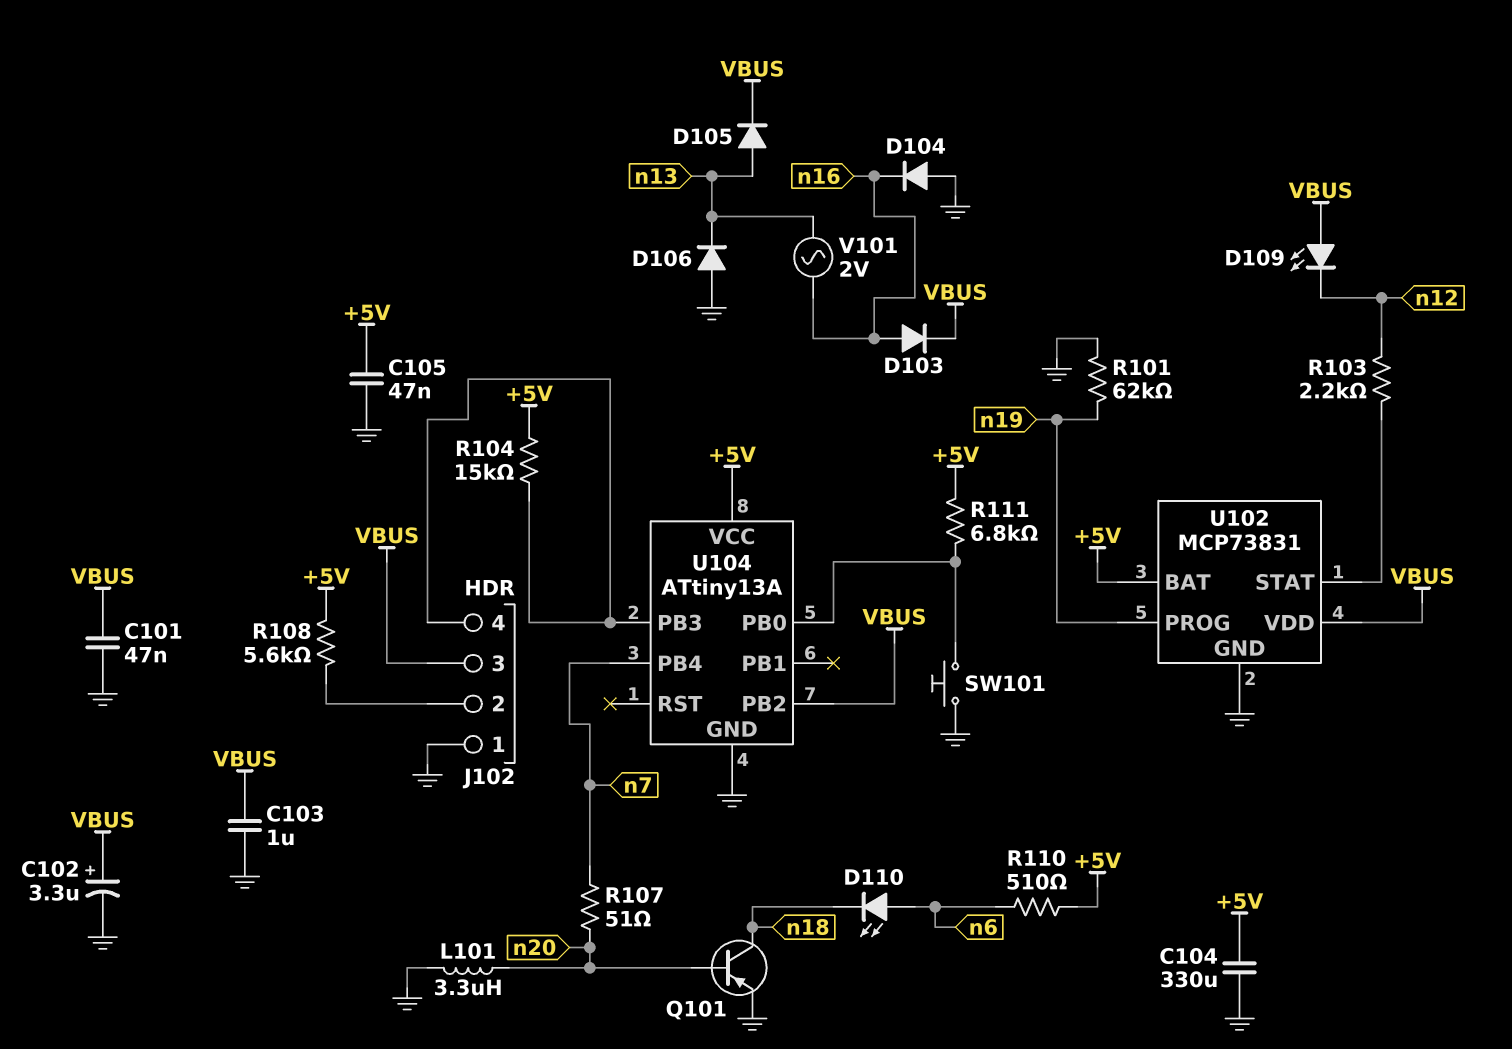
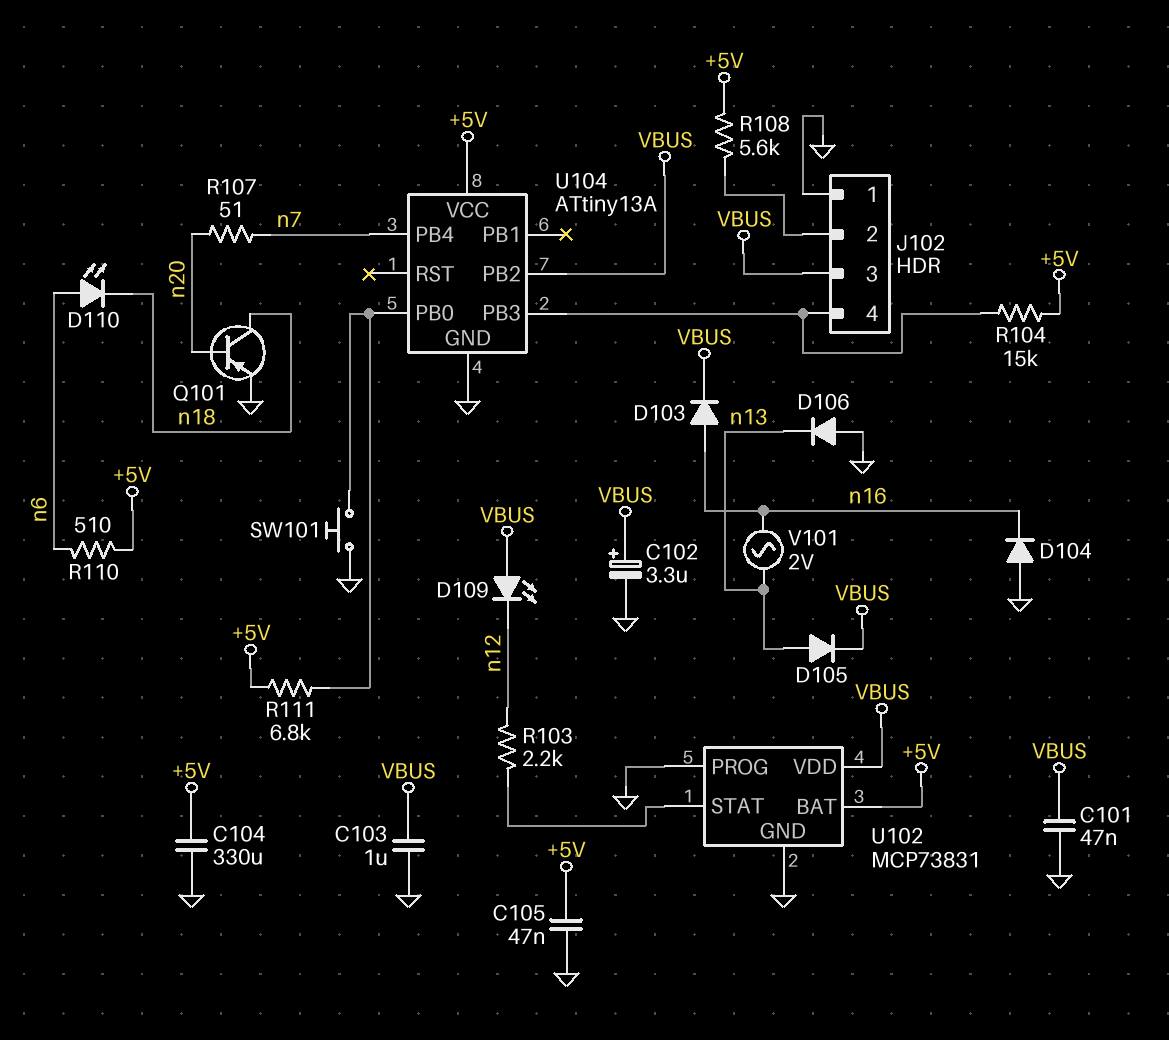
L101: 3.3uH (GND, n20) -> none
R101: 62k (GND, n19) -> none
U102 pin PROG: n19 -> GND

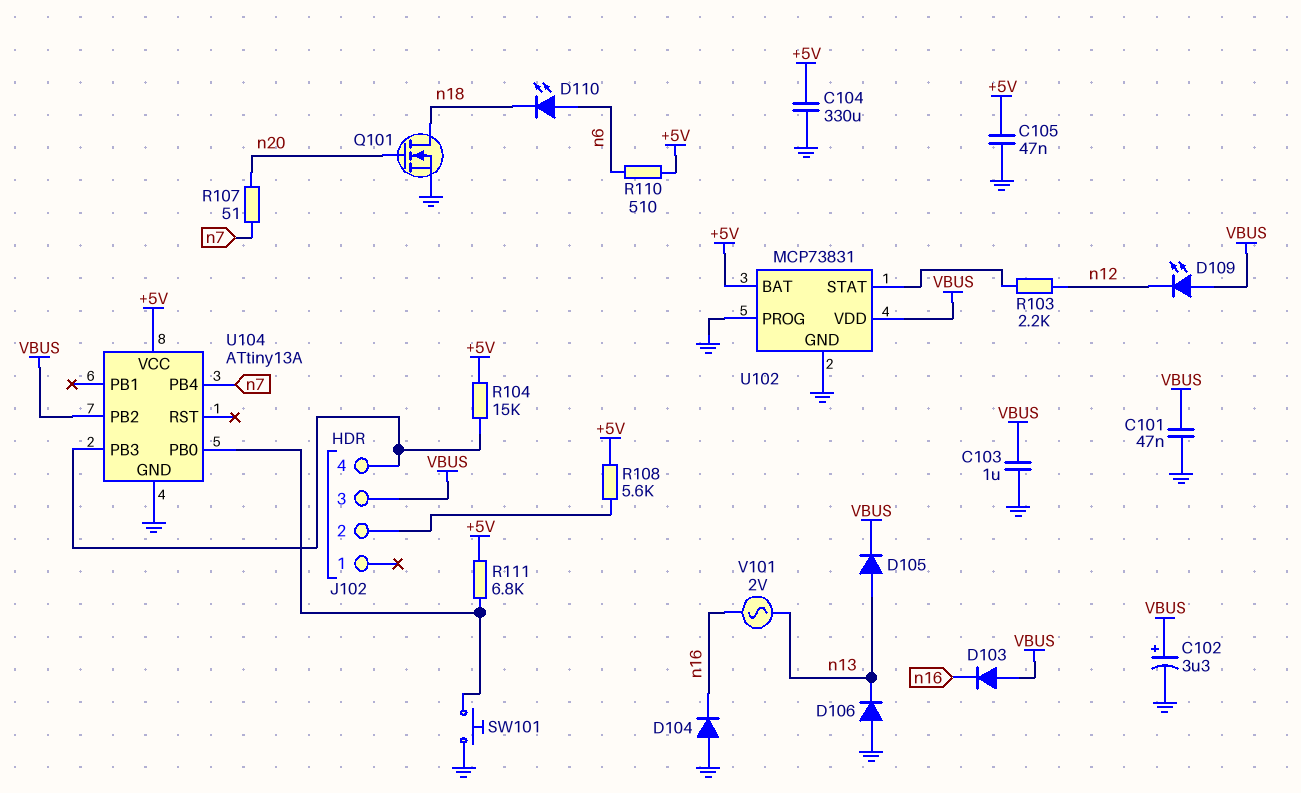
D103: diode (A n16, K VBUS) -> diode (A VBUS, K n16)
J102 pin 1: GND -> none
Q101: PNP (B n20, C n18, E GND) -> NMOS (G n20, D n18, S GND)

